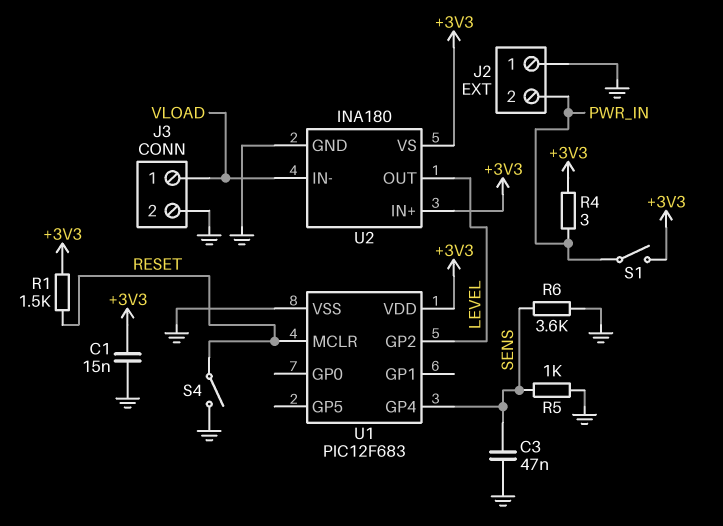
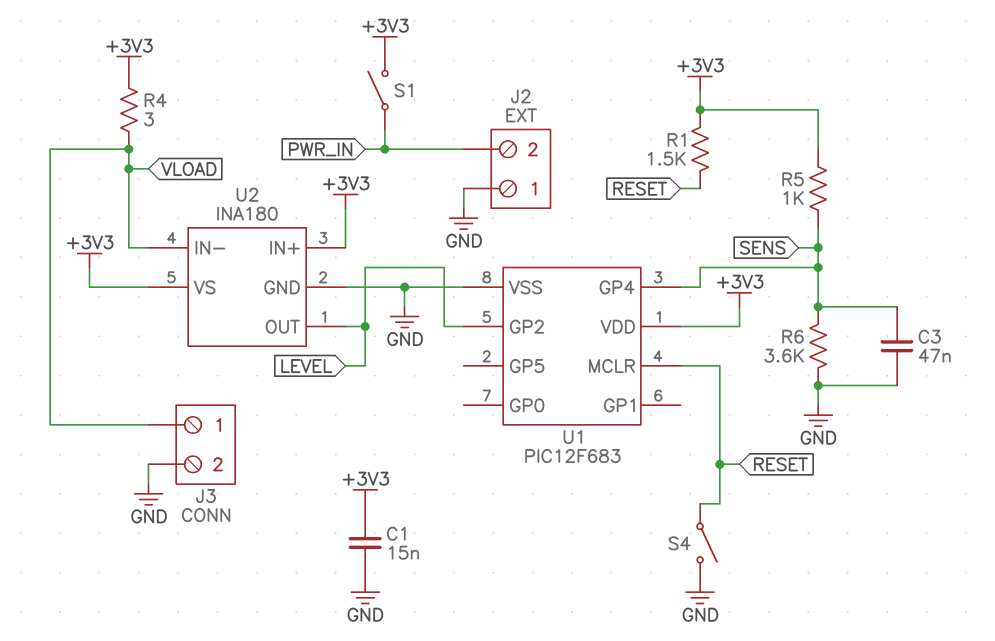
R4: 3 (+3V3, PWR_IN) -> 3 (+3V3, VLOAD)
R5: 1k (GND, SENS) -> 1k (+3V3, SENS)

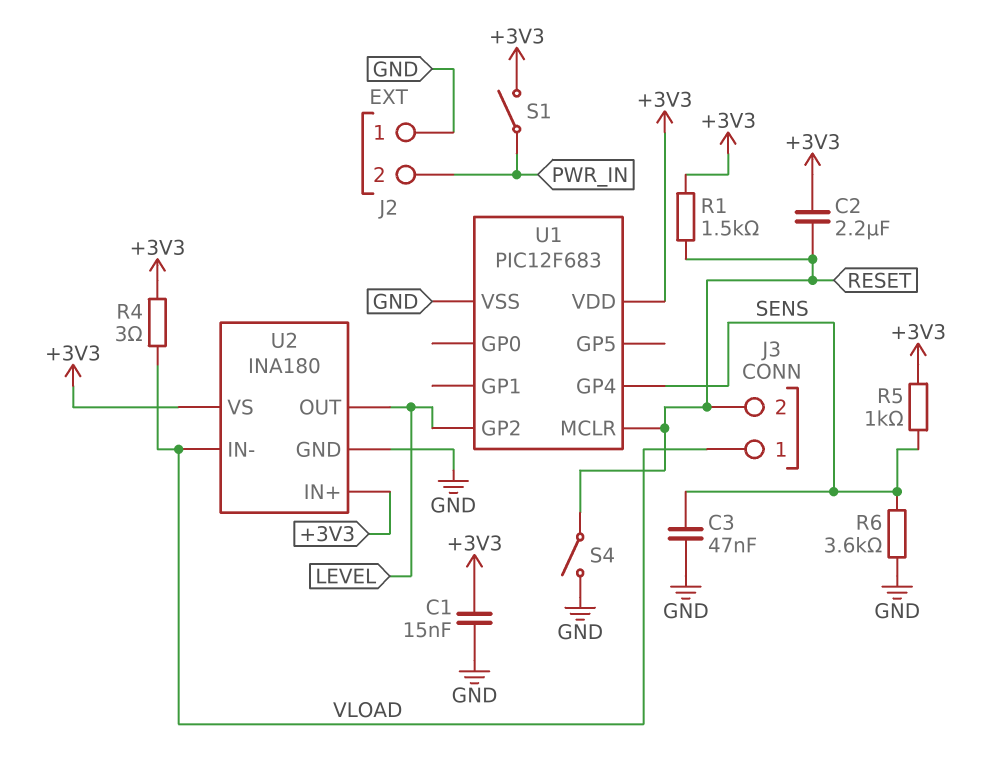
C2: none -> 2.2uF (+3V3, RESET)
J3 pin 2: GND -> RESET

